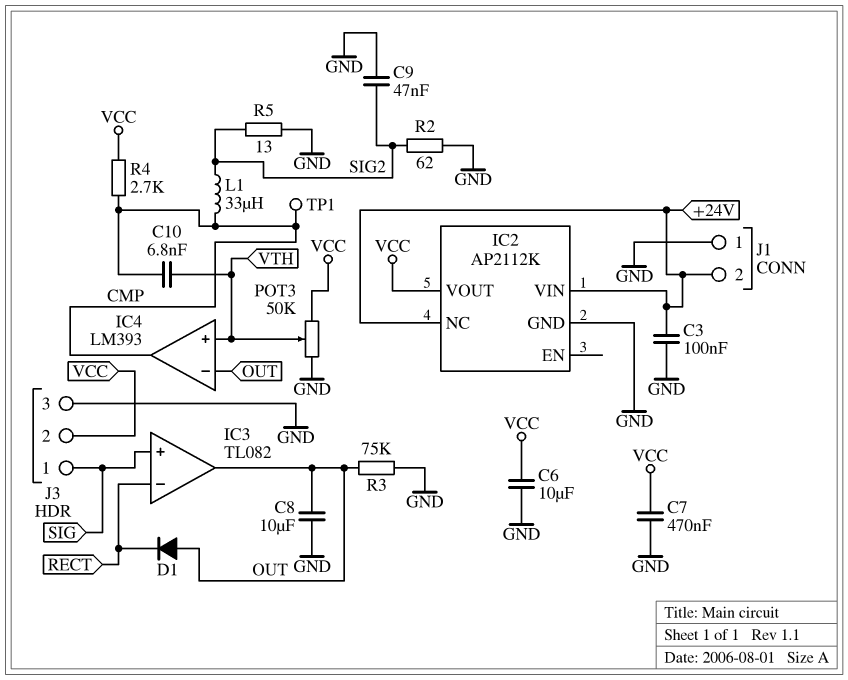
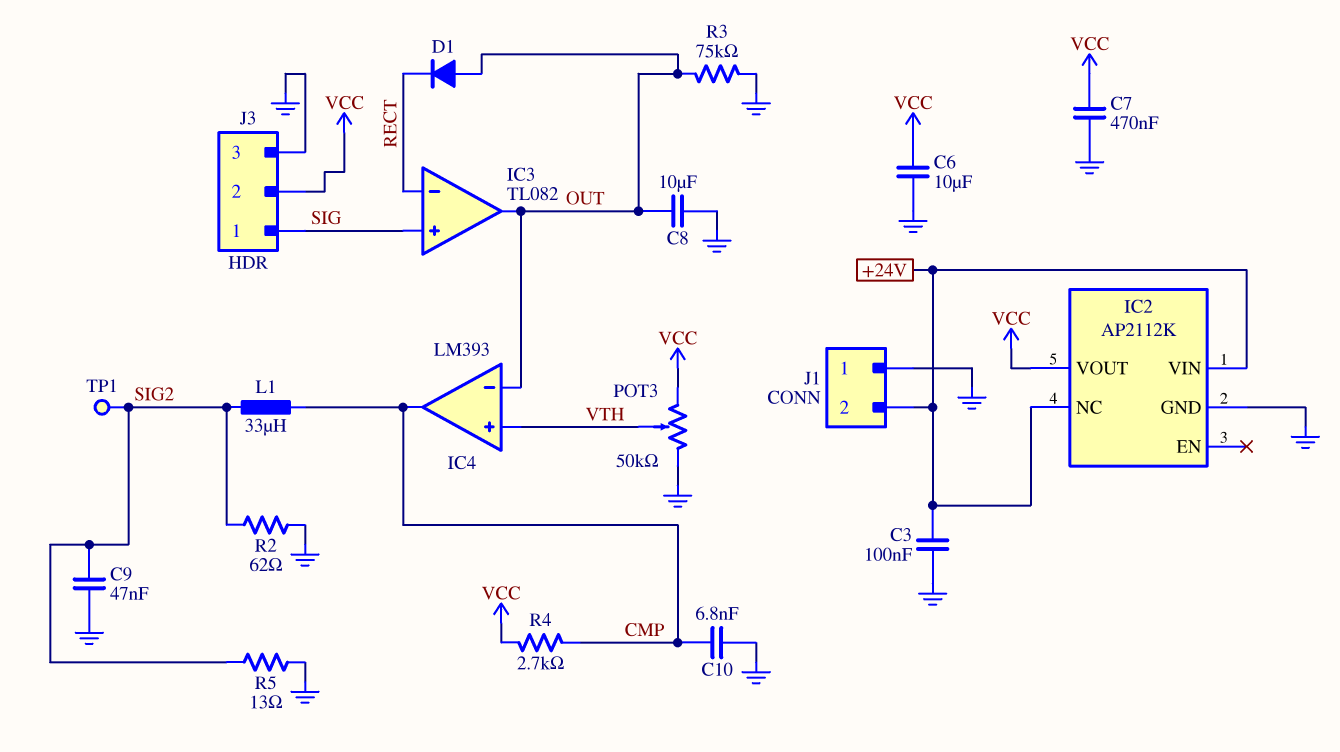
C10: 6.8nF (CMP, VTH) -> 6.8nF (CMP, GND)
TP1: test point (CMP) -> test point (SIG2)

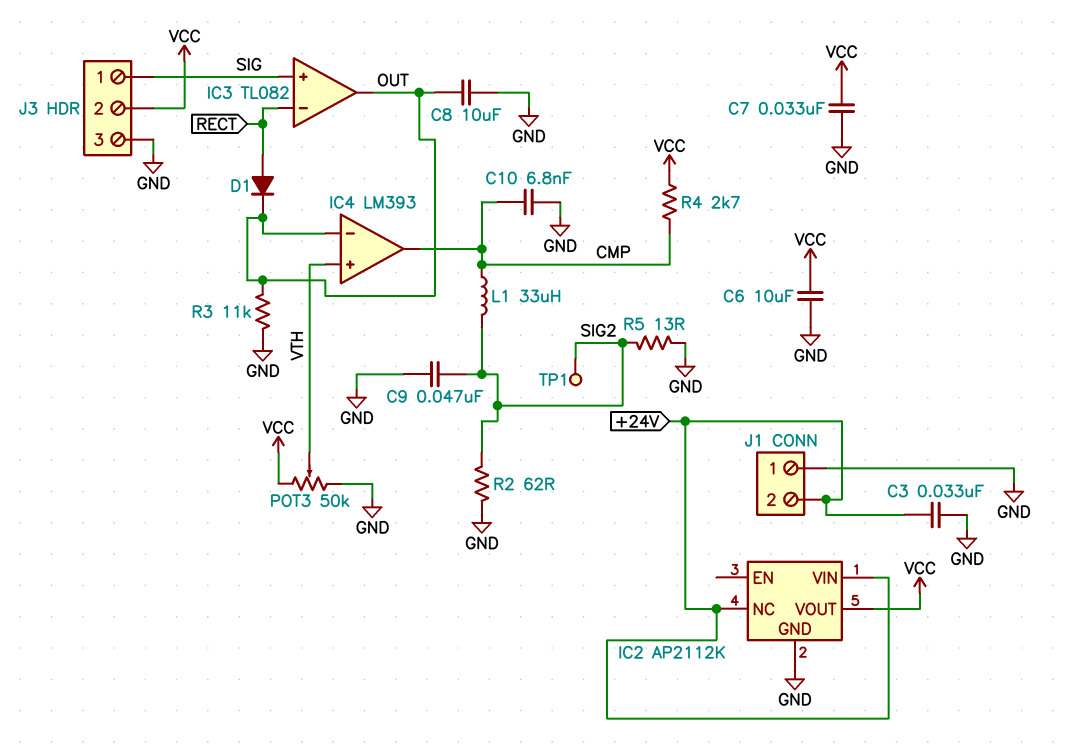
C3: 100nF (+24V, GND) -> 33nF (+24V, GND)
C7: 470nF (GND, VCC) -> 33nF (GND, VCC)
D1: diode (A OUT, K RECT) -> diode (A RECT, K OUT)
R3: 75k (GND, OUT) -> 11k (GND, OUT)

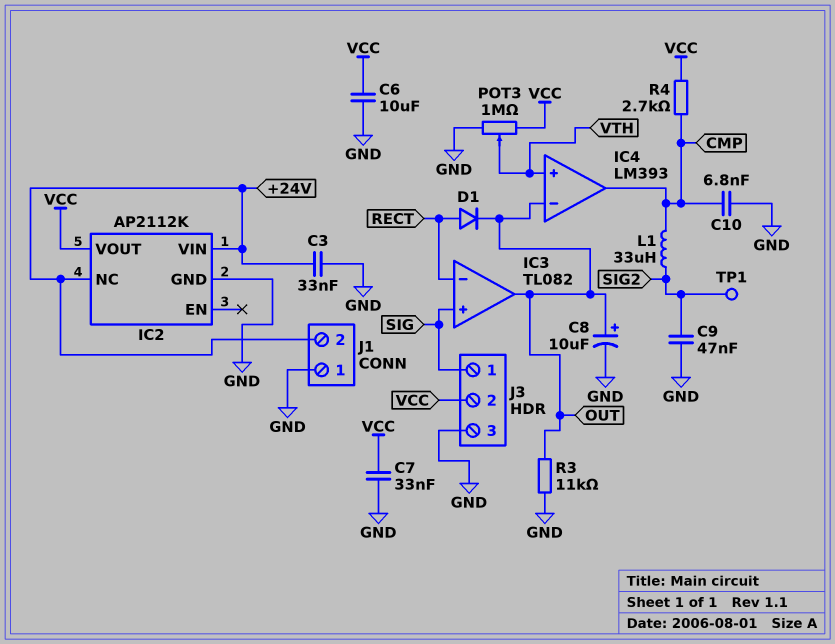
C8: 10uF (GND, OUT) -> 10uF (plus OUT, minus GND)
POT3: 50k (GND, VCC, wiper VTH) -> 1M (GND, VCC, wiper VTH)
R2: 62 (GND, SIG2) -> none
R5: 13 (GND, SIG2) -> none

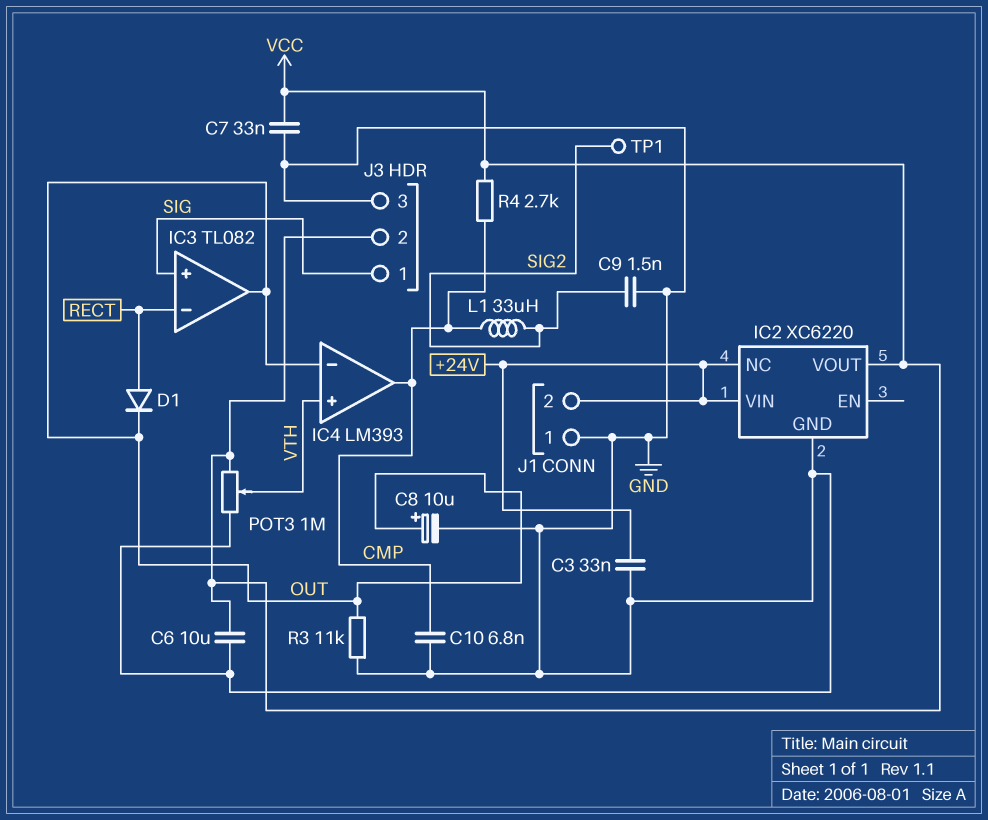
C9: 47nF (GND, SIG2) -> 1.5nF (GND, SIG2)
IC2: AP2112K -> XC6220

